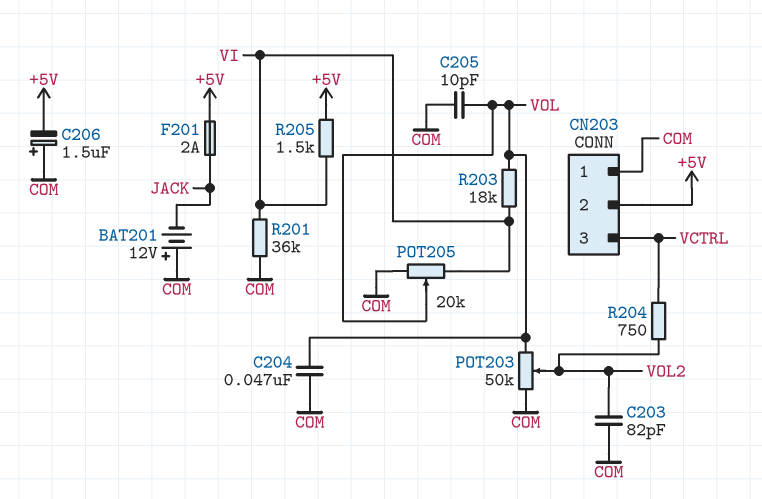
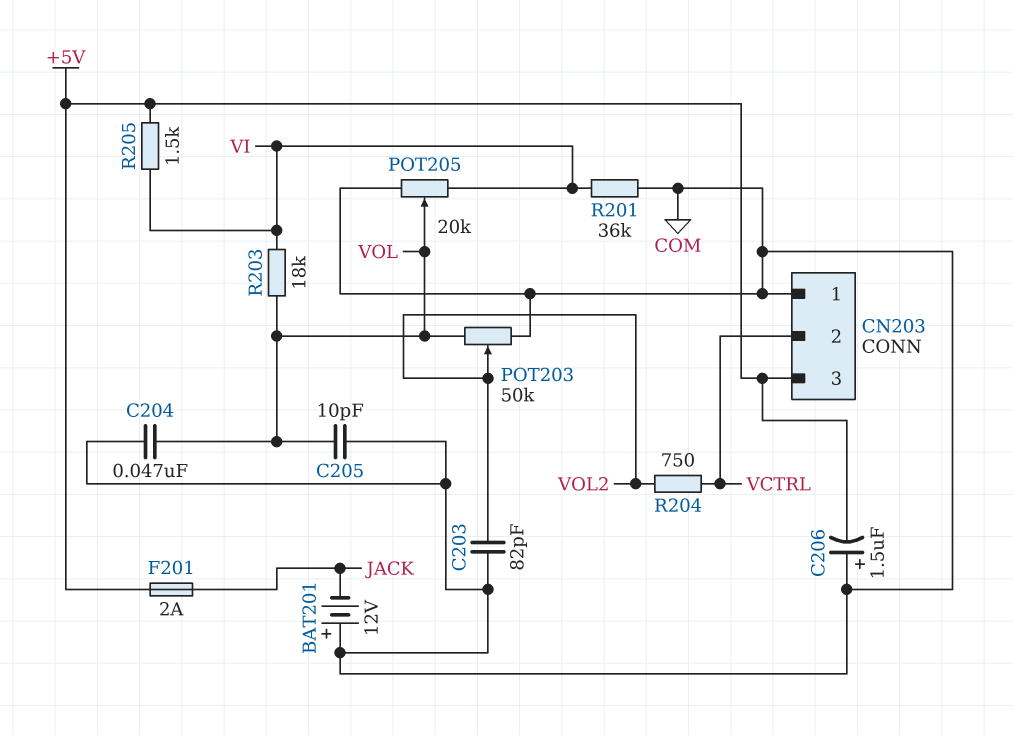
CN203 pin 2: +5V -> VCTRL
CN203 pin 3: VCTRL -> +5V

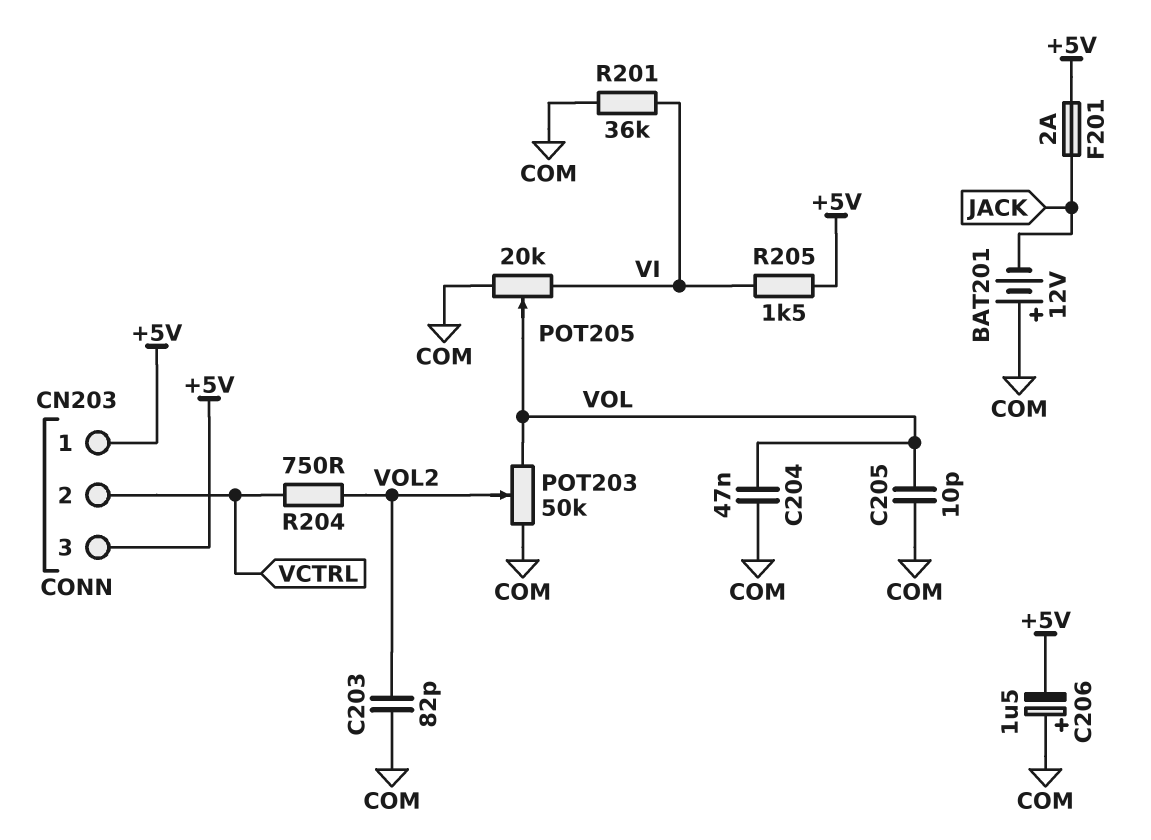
CN203 pin 1: COM -> +5V
R203: 18k (VI, VOL) -> none

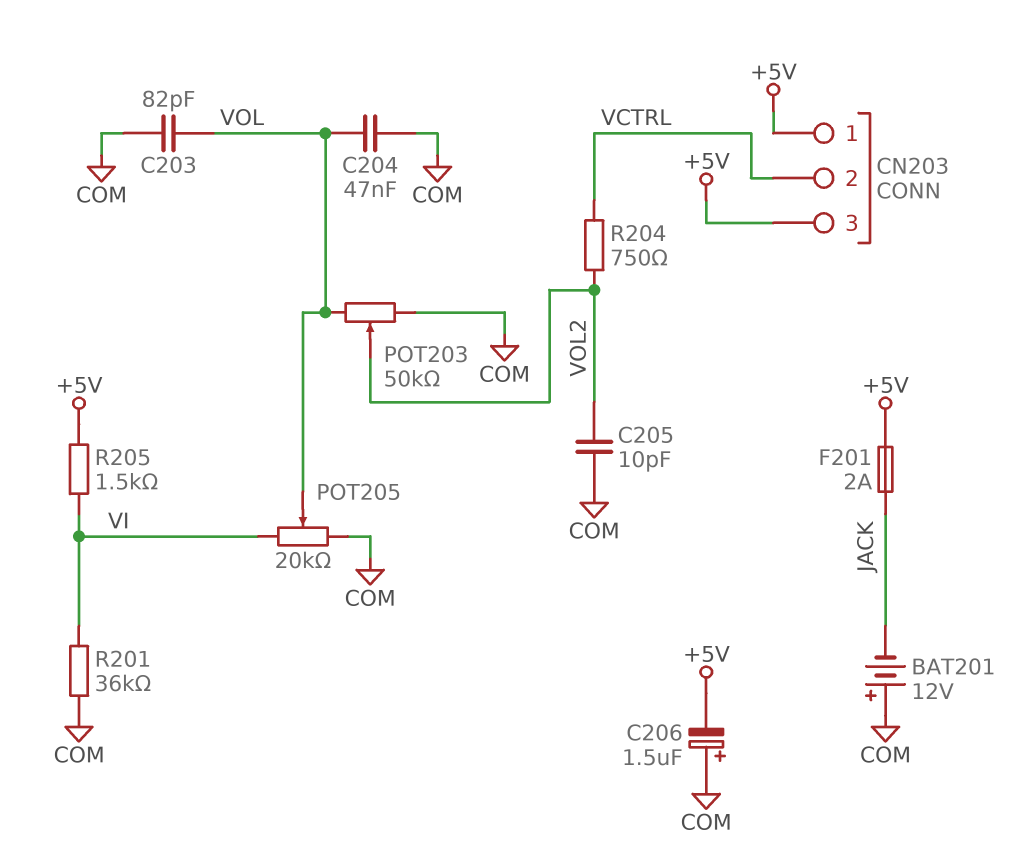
C203: 82pF (COM, VOL2) -> 82pF (COM, VOL)
C205: 10pF (COM, VOL) -> 10pF (COM, VOL2)

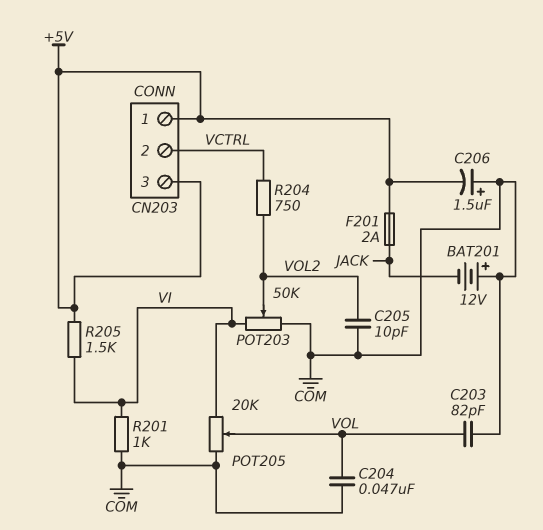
POT203: 50k (COM, VOL, wiper VOL2) -> 50k (COM, VI, wiper VOL2)
R201: 36k (COM, VI) -> 1k (COM, VI)

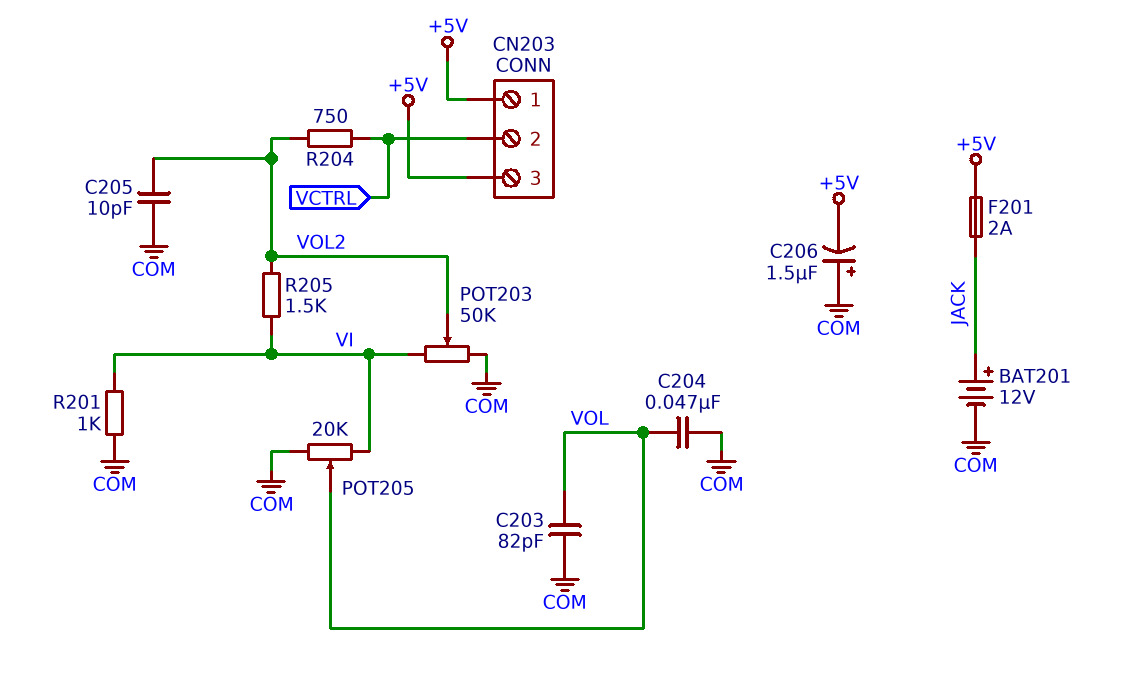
BAT201: 12V (plus COM, minus JACK) -> 12V (plus JACK, minus COM)
R205: 1.5k (+5V, VI) -> 1.5k (VI, VOL2)

